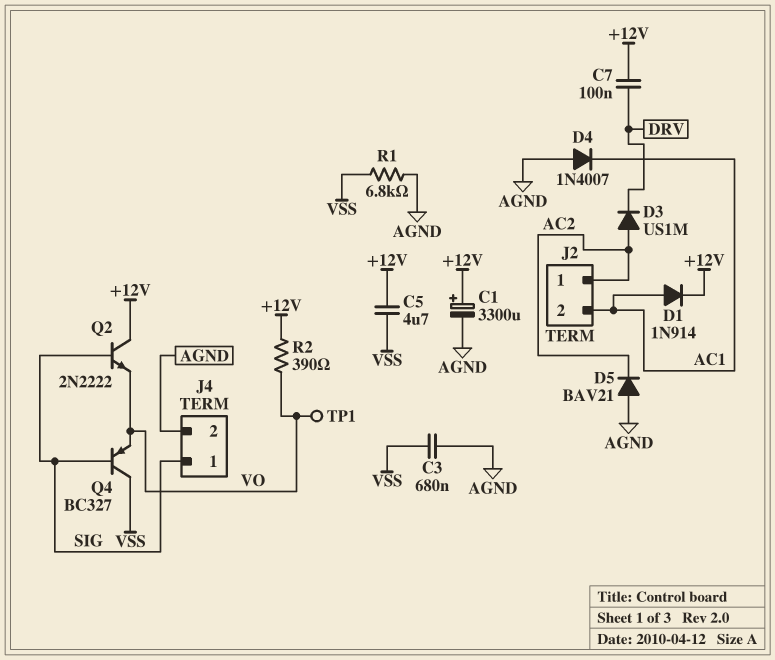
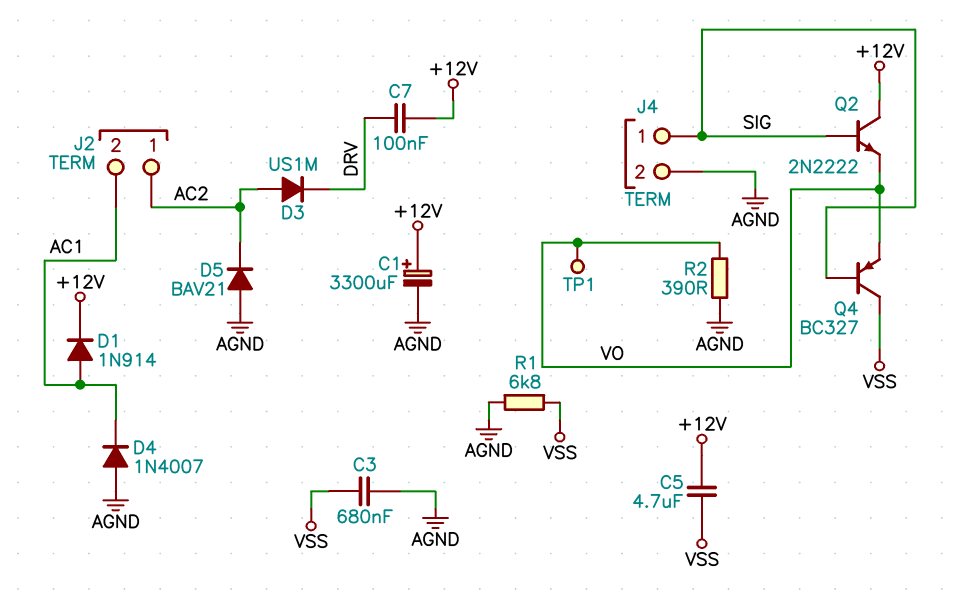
R2: 390 (+12V, VO) -> 390 (AGND, VO)

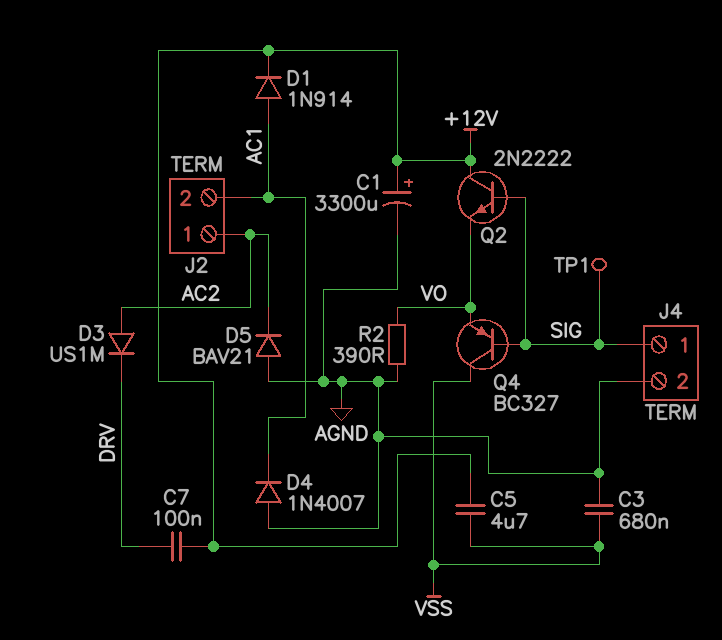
R1: 6.8k (AGND, VSS) -> none
TP1: test point (VO) -> test point (SIG)

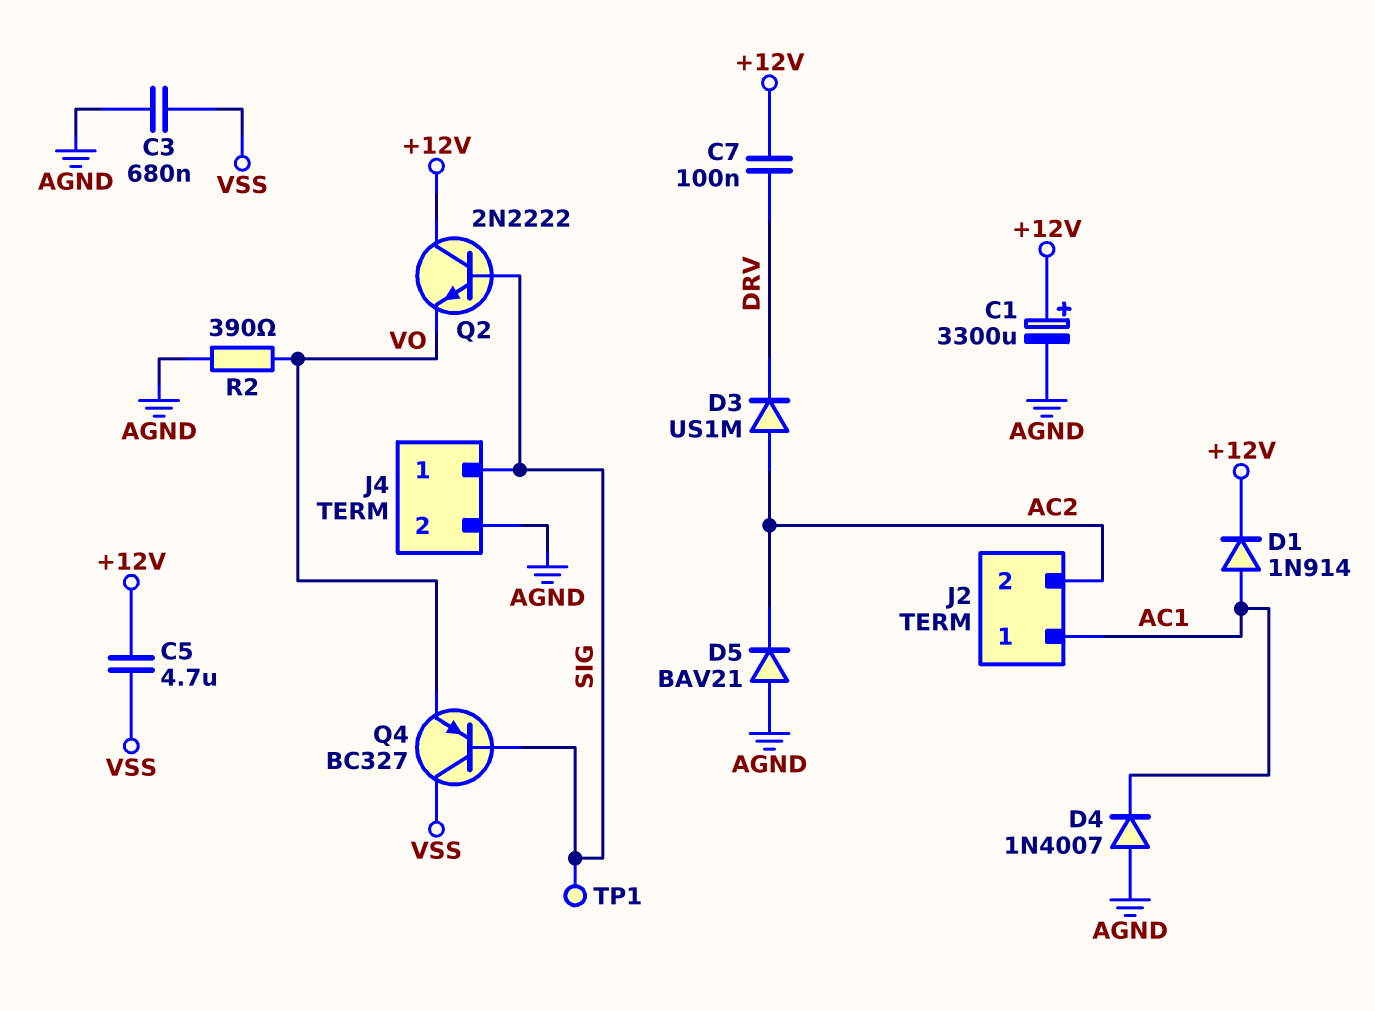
J2 pin 1: AC2 -> AC1
J2 pin 2: AC1 -> AC2

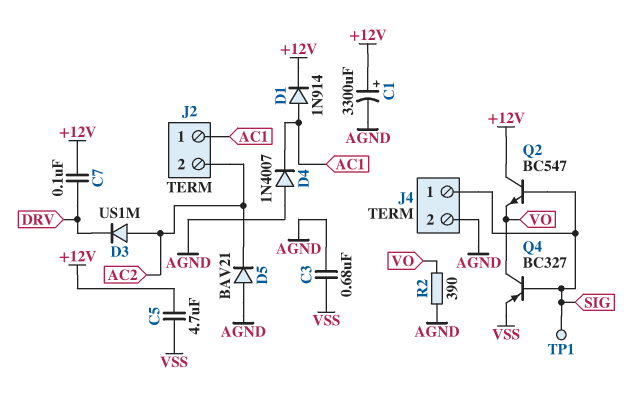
Q2: NPN 2N2222 (B SIG, C +12V, E VO) -> NPN BC547 (B SIG, C +12V, E VO)
Q4: PNP BC327 (B SIG, C VSS, E VO) -> PNP BC327 (B SIG, C VO, E VSS)

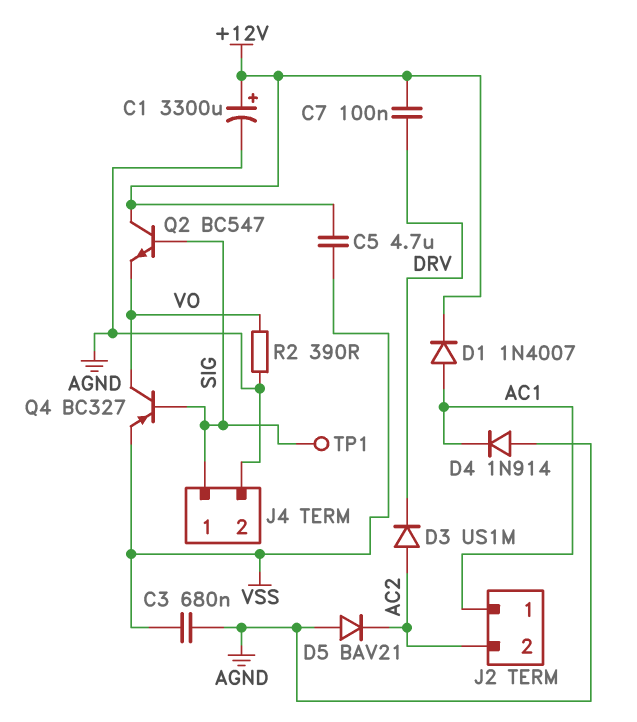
D1: diode 1N914 (A AC1, K +12V) -> diode 1N4007 (A AC1, K +12V)
D4: diode 1N4007 (A AGND, K AC1) -> diode 1N914 (A AGND, K AC1)

